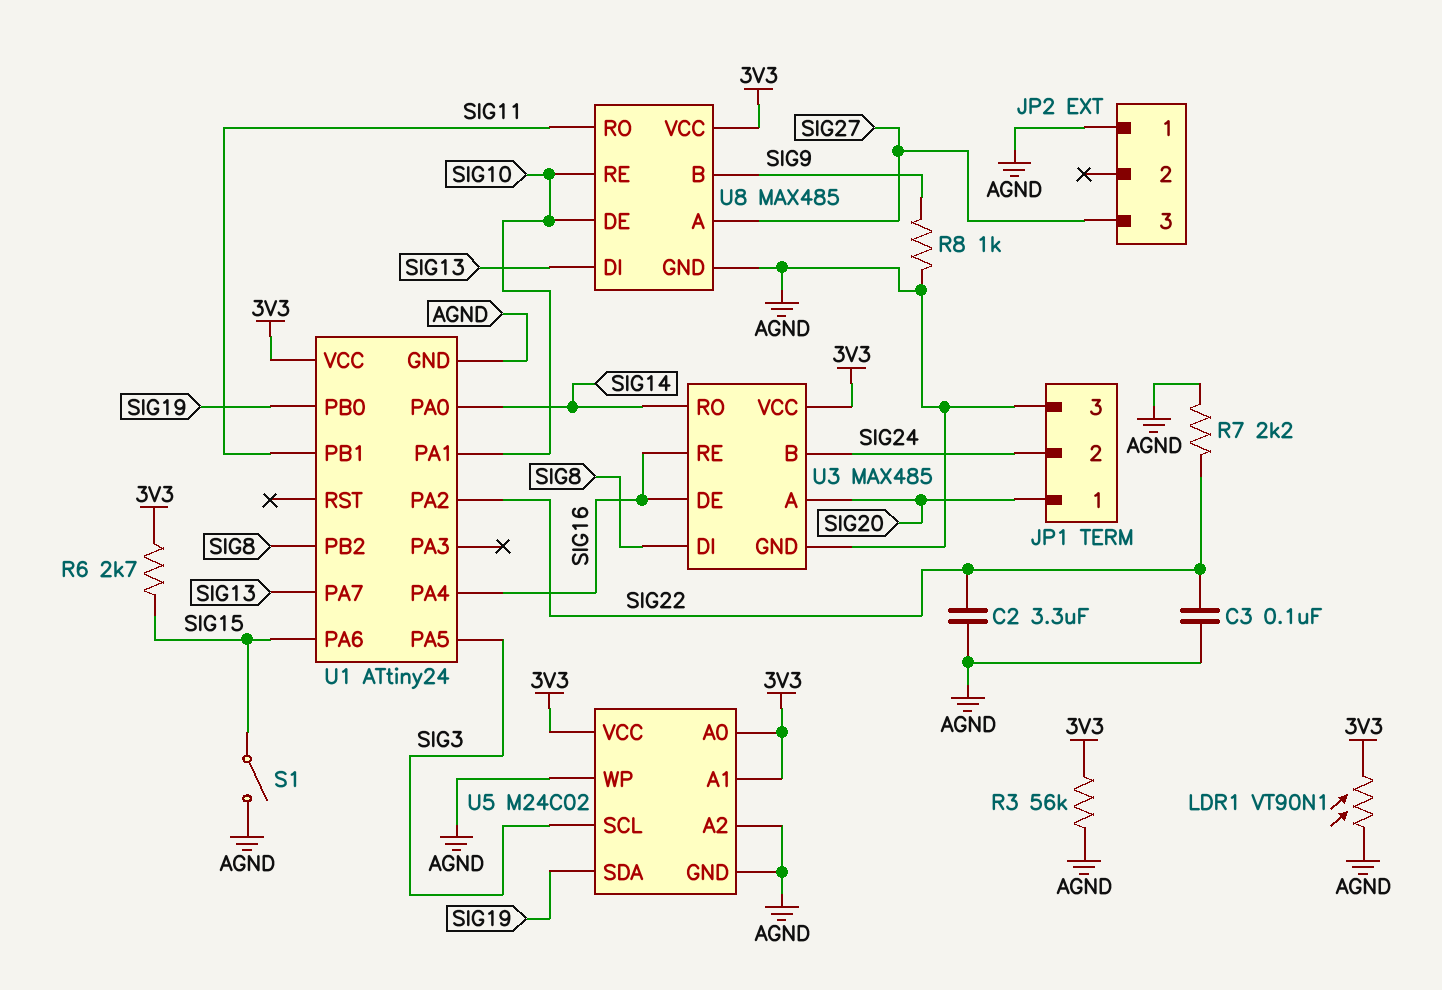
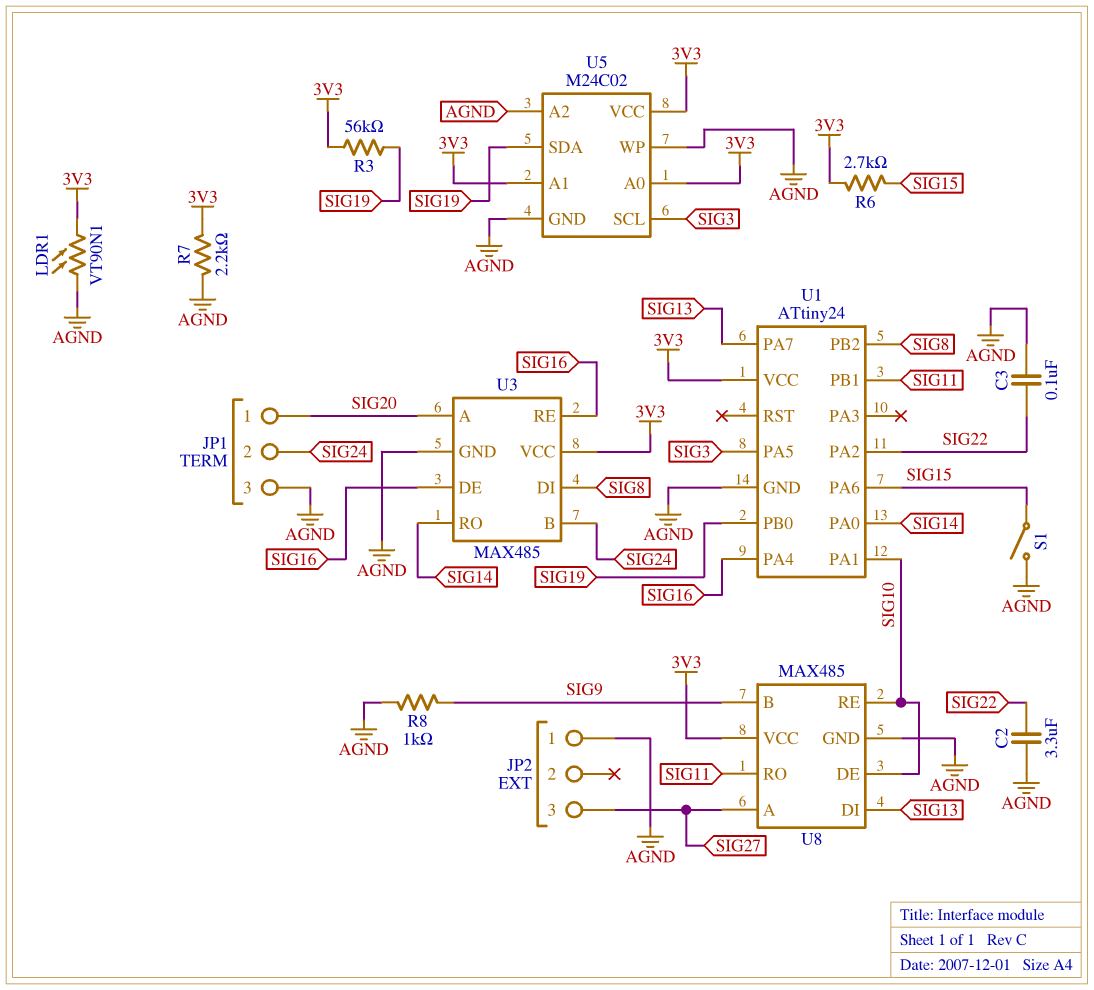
R3: 56k (3V3, AGND) -> 56k (3V3, SIG19)
R7: 2.2k (AGND, SIG22) -> 2.2k (3V3, AGND)

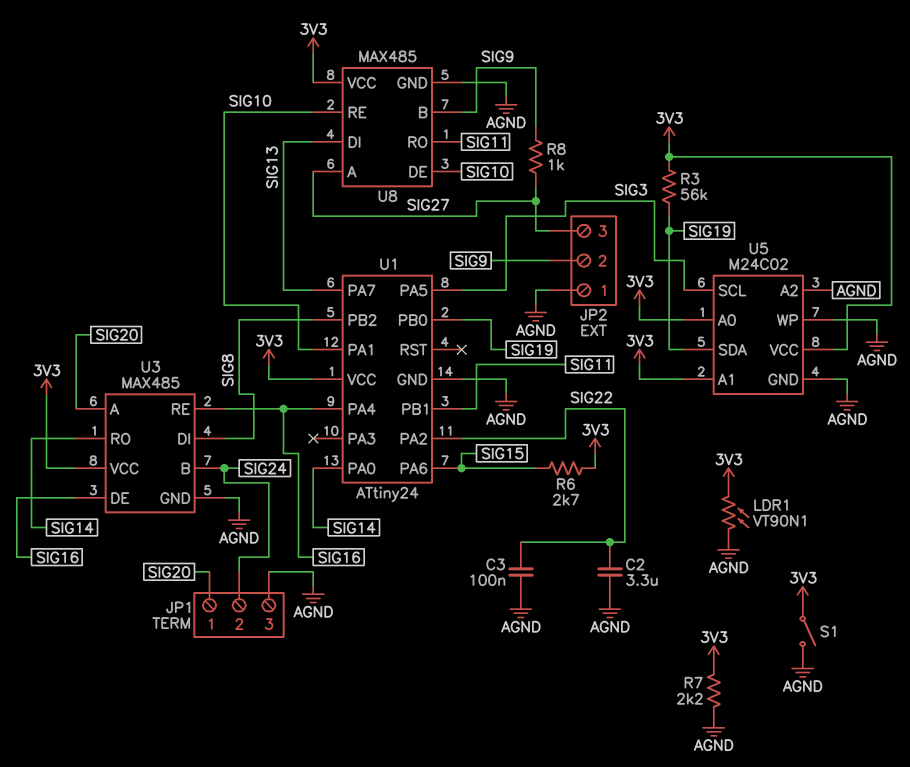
JP2 pin 2: none -> SIG9
R8: 1k (AGND, SIG9) -> 1k (SIG9, SIG27)
S1: switch (AGND, SIG15) -> switch (3V3, AGND)

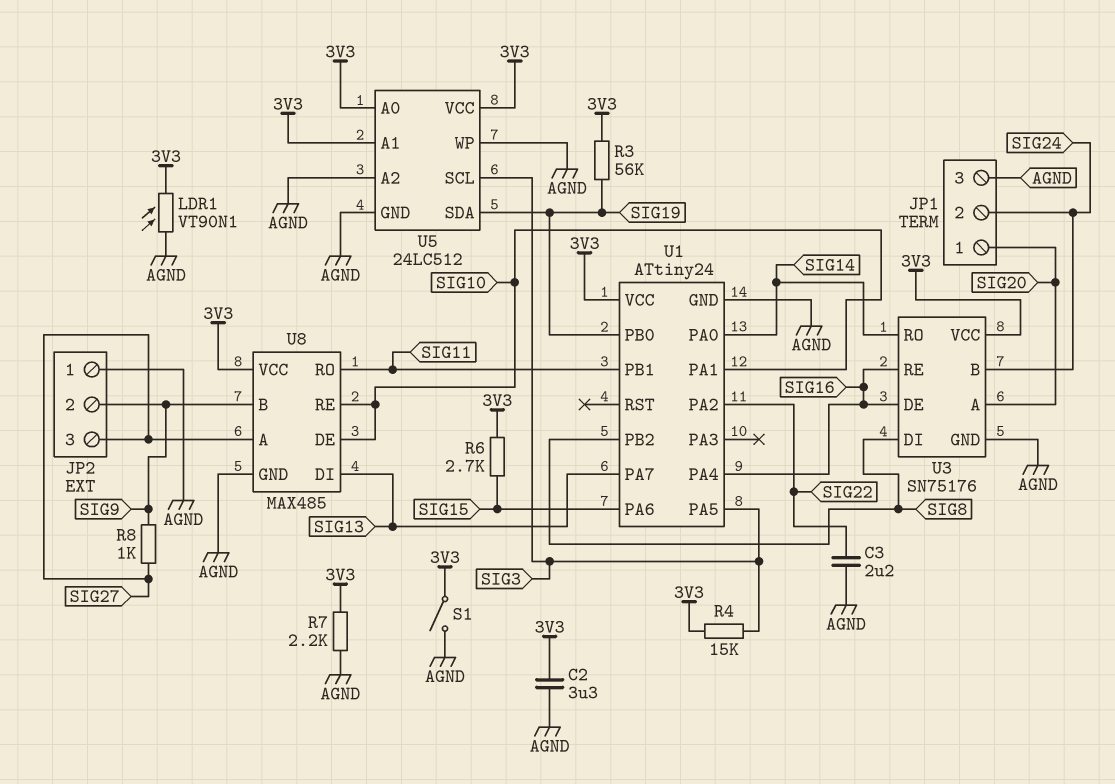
C2: 3.3uF (AGND, SIG22) -> 3.3uF (3V3, AGND)
C3: 100nF (AGND, SIG22) -> 2.2uF (AGND, SIG22)
R4: none -> 15k (3V3, SIG3)
U3: MAX485 -> SN75176
U5: M24C02 -> 24LC512

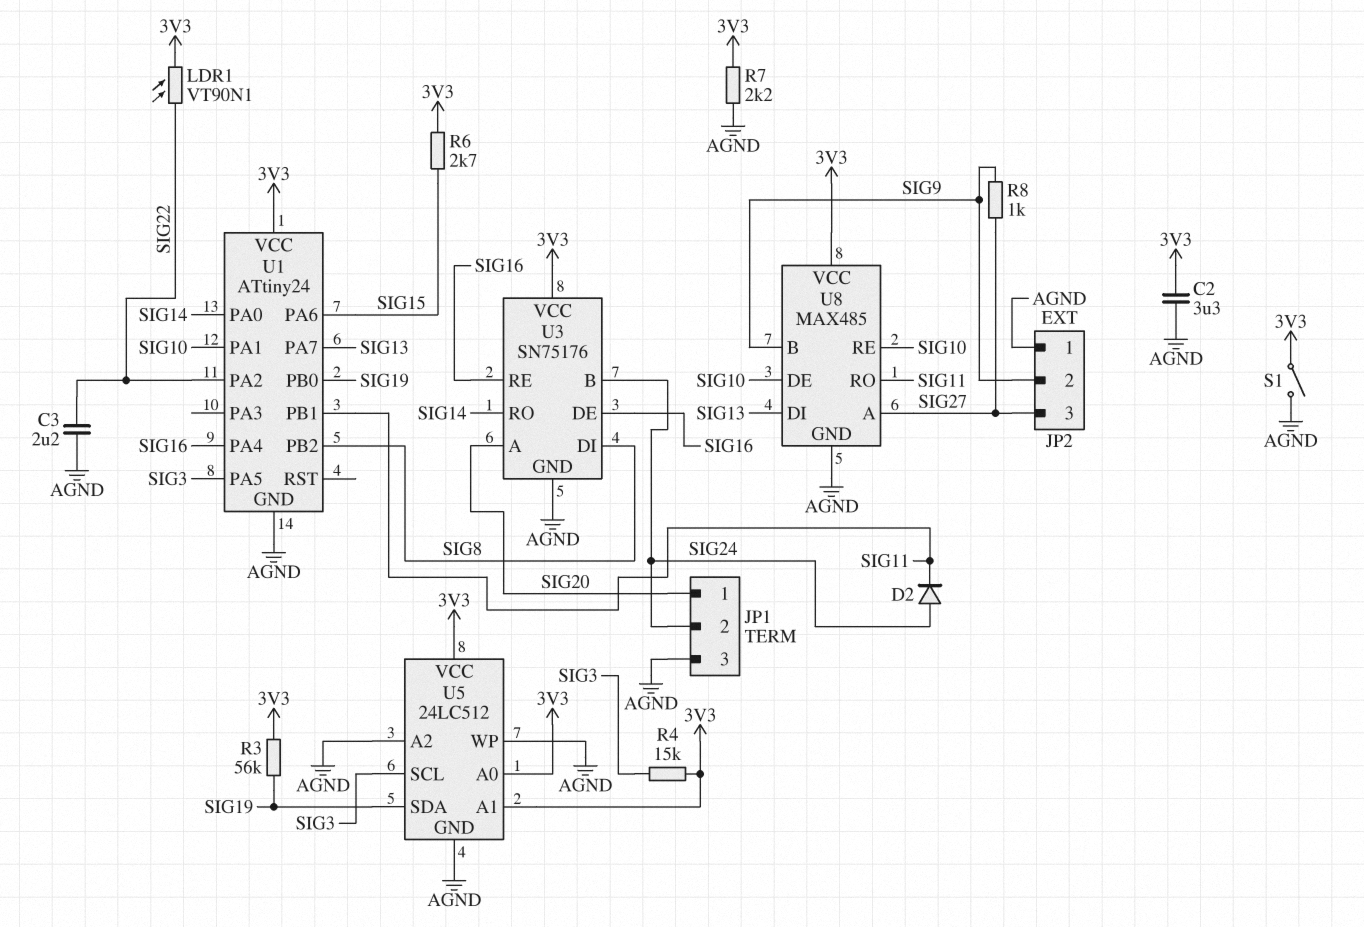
D2: none -> diode (A SIG24, K SIG11)
LDR1: VT90N1 (3V3, AGND) -> VT90N1 (3V3, SIG22)

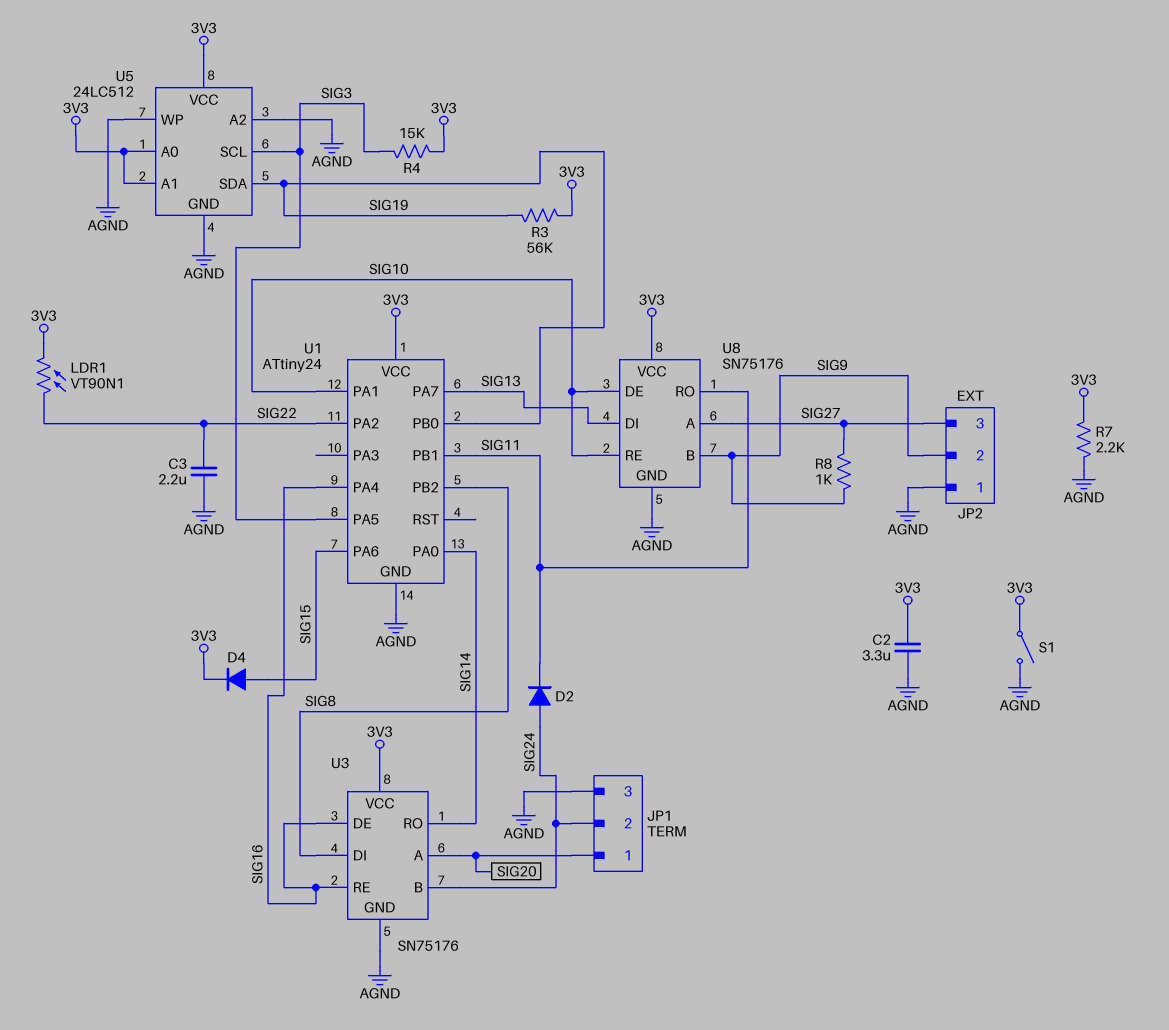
D4: none -> diode (A SIG15, K 3V3)
R6: 2.7k (3V3, SIG15) -> none
U8: MAX485 -> SN75176

